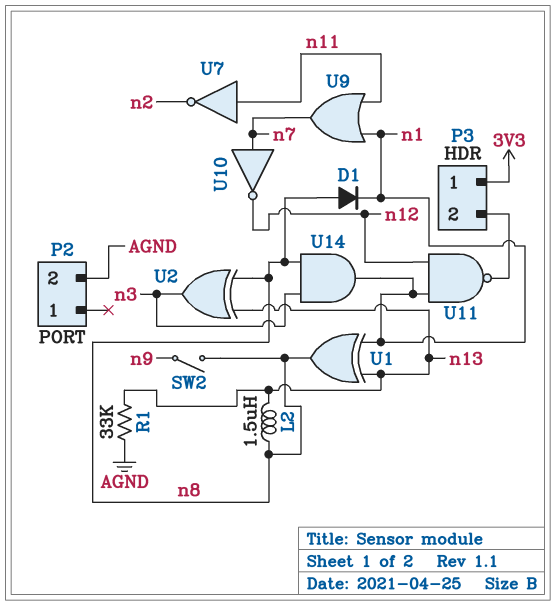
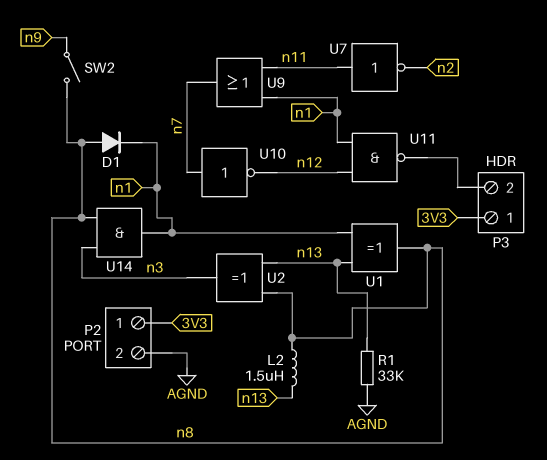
P2 pin 1: none -> 3V3

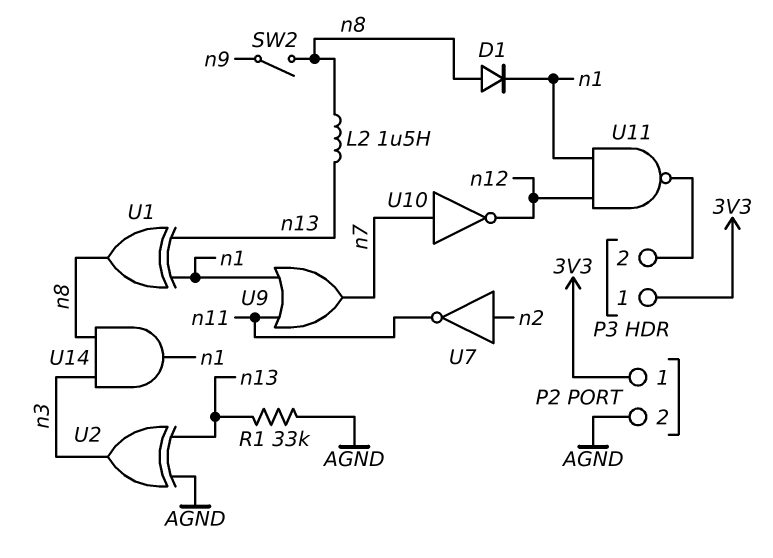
U2: XOR (in n8, in n13, out n3) -> XOR (in AGND, in n13, out n3)
U7: NOT (in n11, out n2) -> NOT (in n2, out n11)

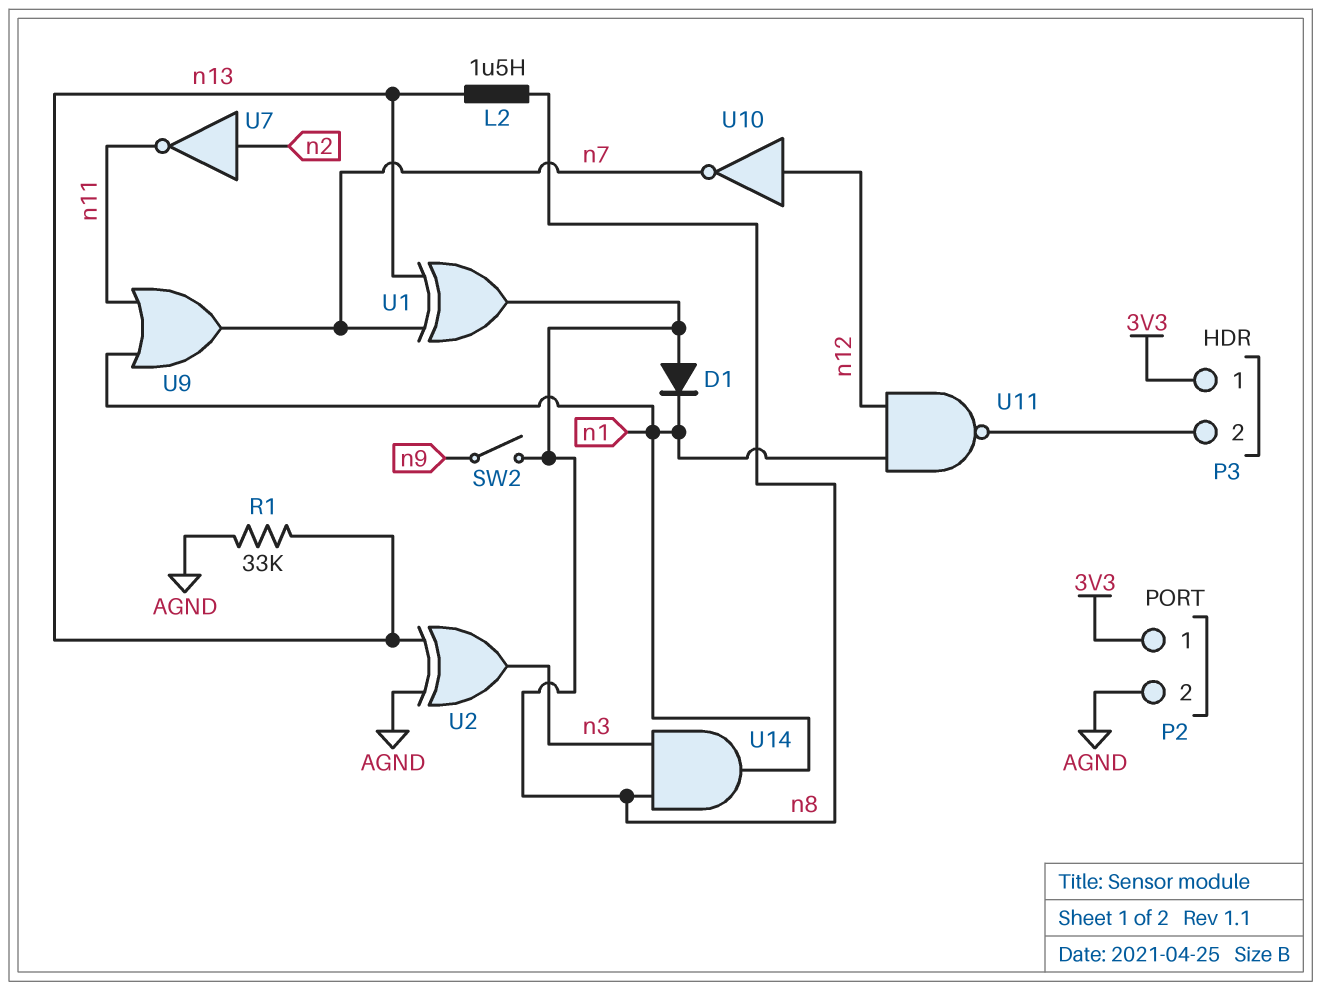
U1: XOR (in n1, in n13, out n8) -> XOR (in n7, in n13, out n8)
U10: NOT (in n7, out n12) -> NOT (in n12, out n7)

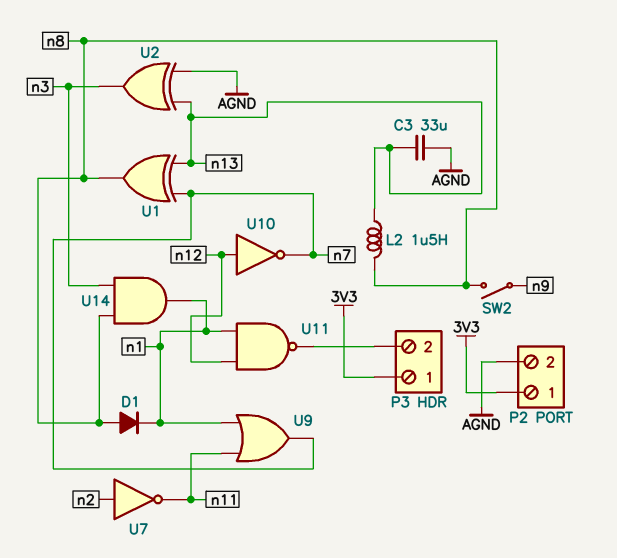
C3: none -> 33uF (AGND, n13)
R1: 33k (AGND, n13) -> none

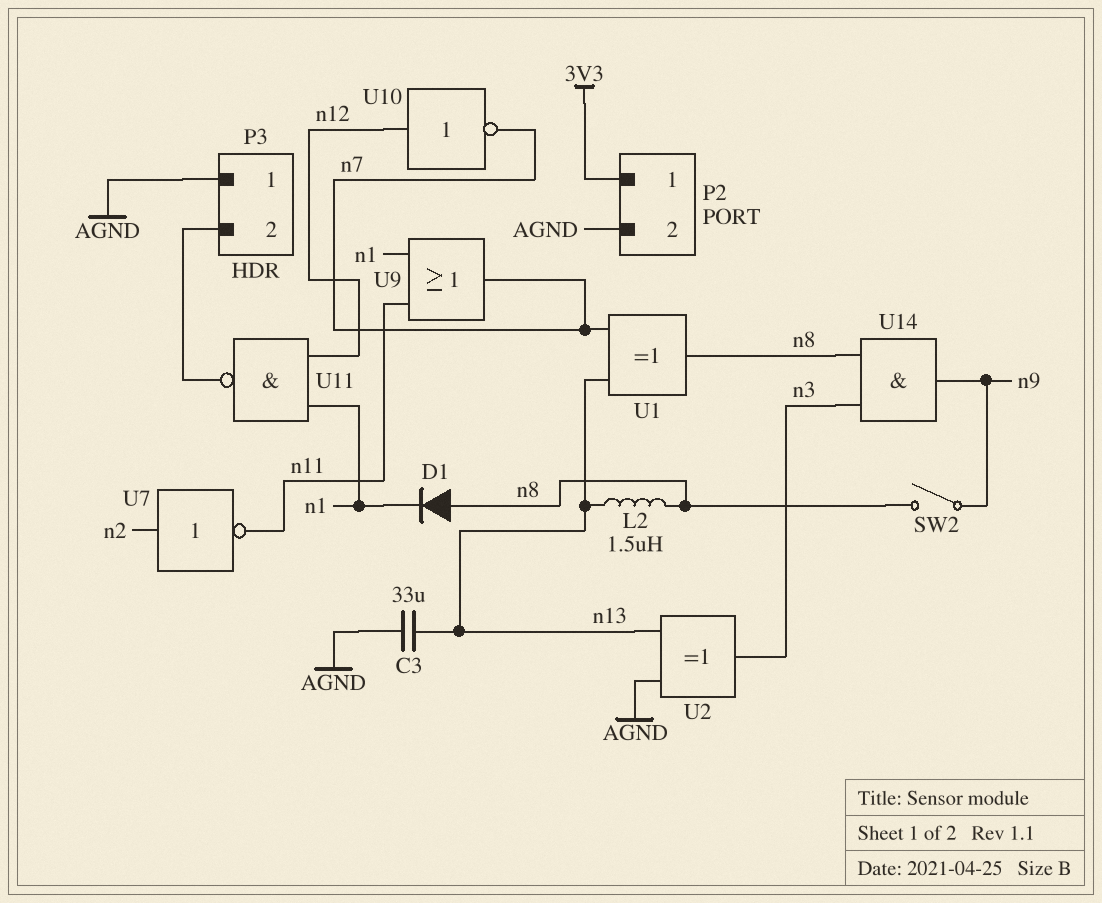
P3 pin 1: 3V3 -> AGND
U14: AND (in n3, in n8, out n1) -> AND (in n3, in n8, out n9)

